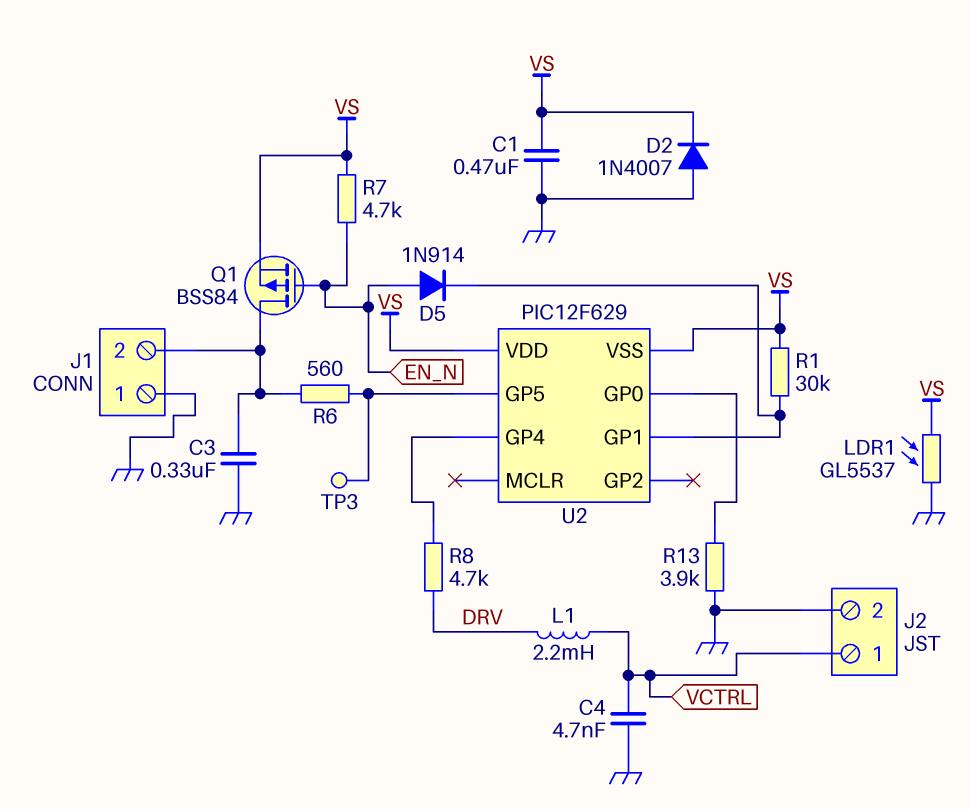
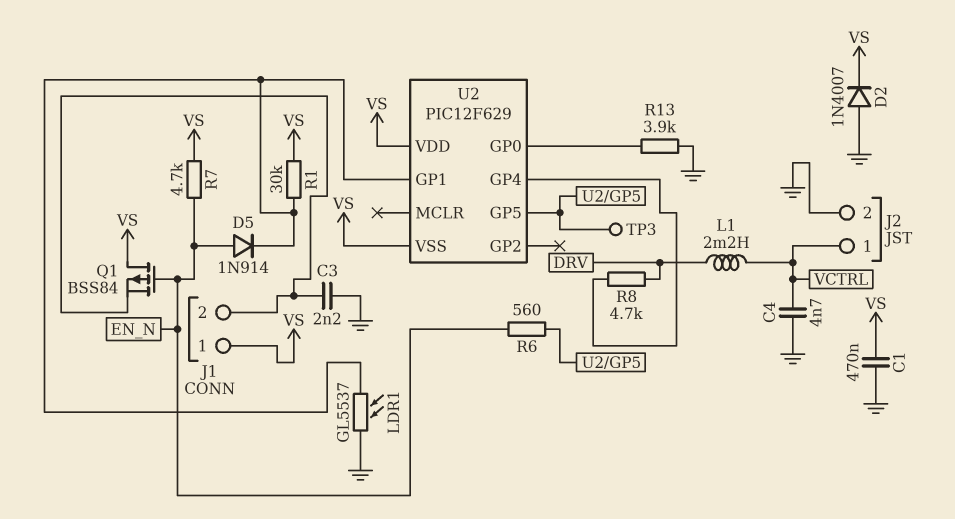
C3: 330nF (GND, J1/2) -> 2.2nF (GND, J1/2)
J1 pin 1: GND -> VS
LDR1: GL5537 (GND, VS) -> GL5537 (GND, U2/GP1)
Q1: PMOS BSS84 (G EN_N, D J1/2, S VS) -> PMOS BSS84 (G EN_N, D VS, S J1/2)
R6: 560 (J1/2, U2/GP5) -> 560 (EN_N, U2/GP5)

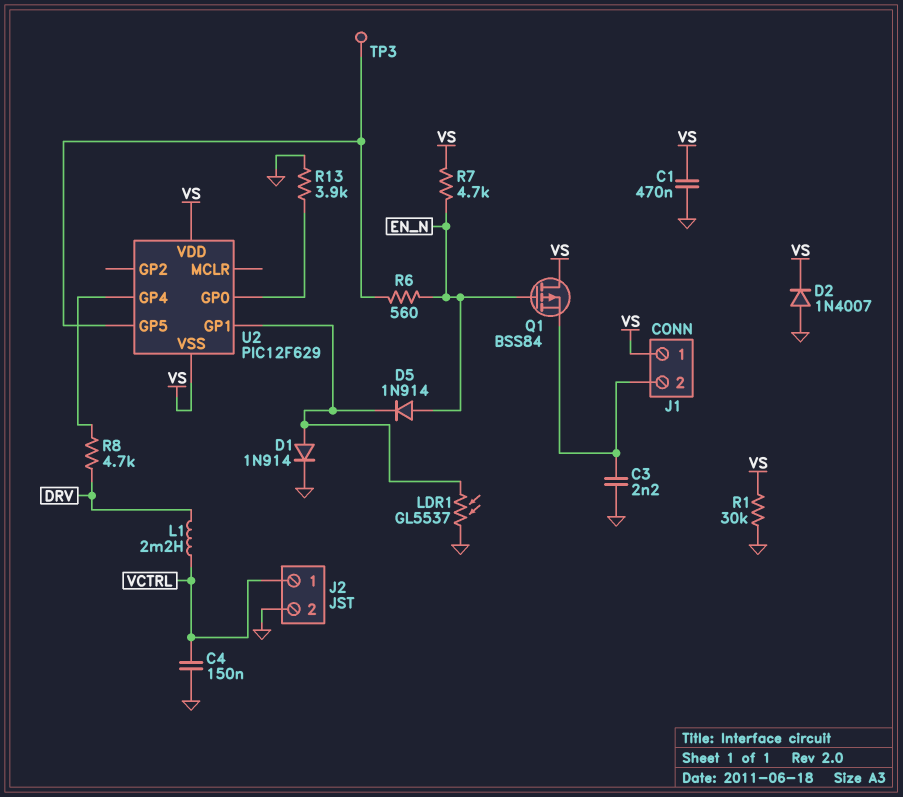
C4: 4.7nF (GND, VCTRL) -> 150nF (GND, VCTRL)
D1: none -> diode 1N914 (A U2/GP1, K GND)
R1: 30k (U2/GP1, VS) -> 30k (GND, VS)

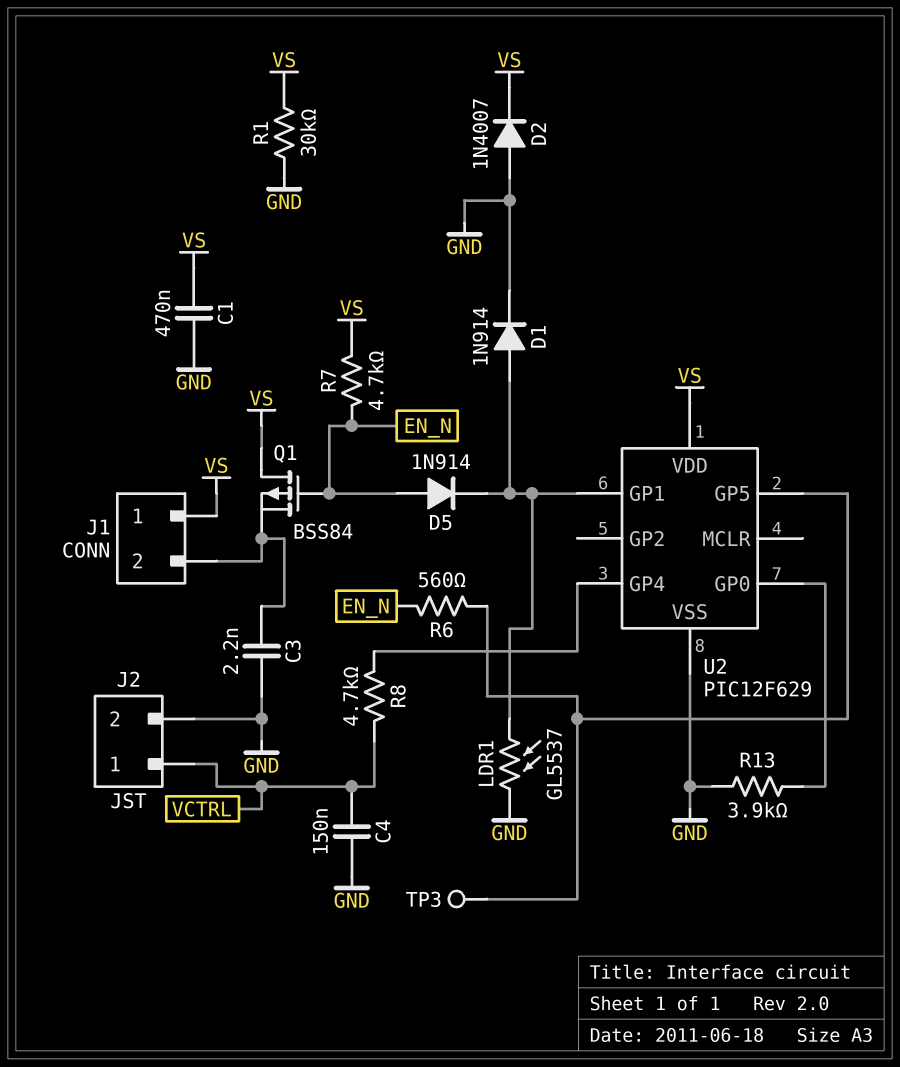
L1: 2.2mH (DRV, VCTRL) -> none
R8: 4.7k (DRV, U2/GP4) -> 4.7k (U2/GP4, VCTRL)
U2 pin VSS: VS -> GND

